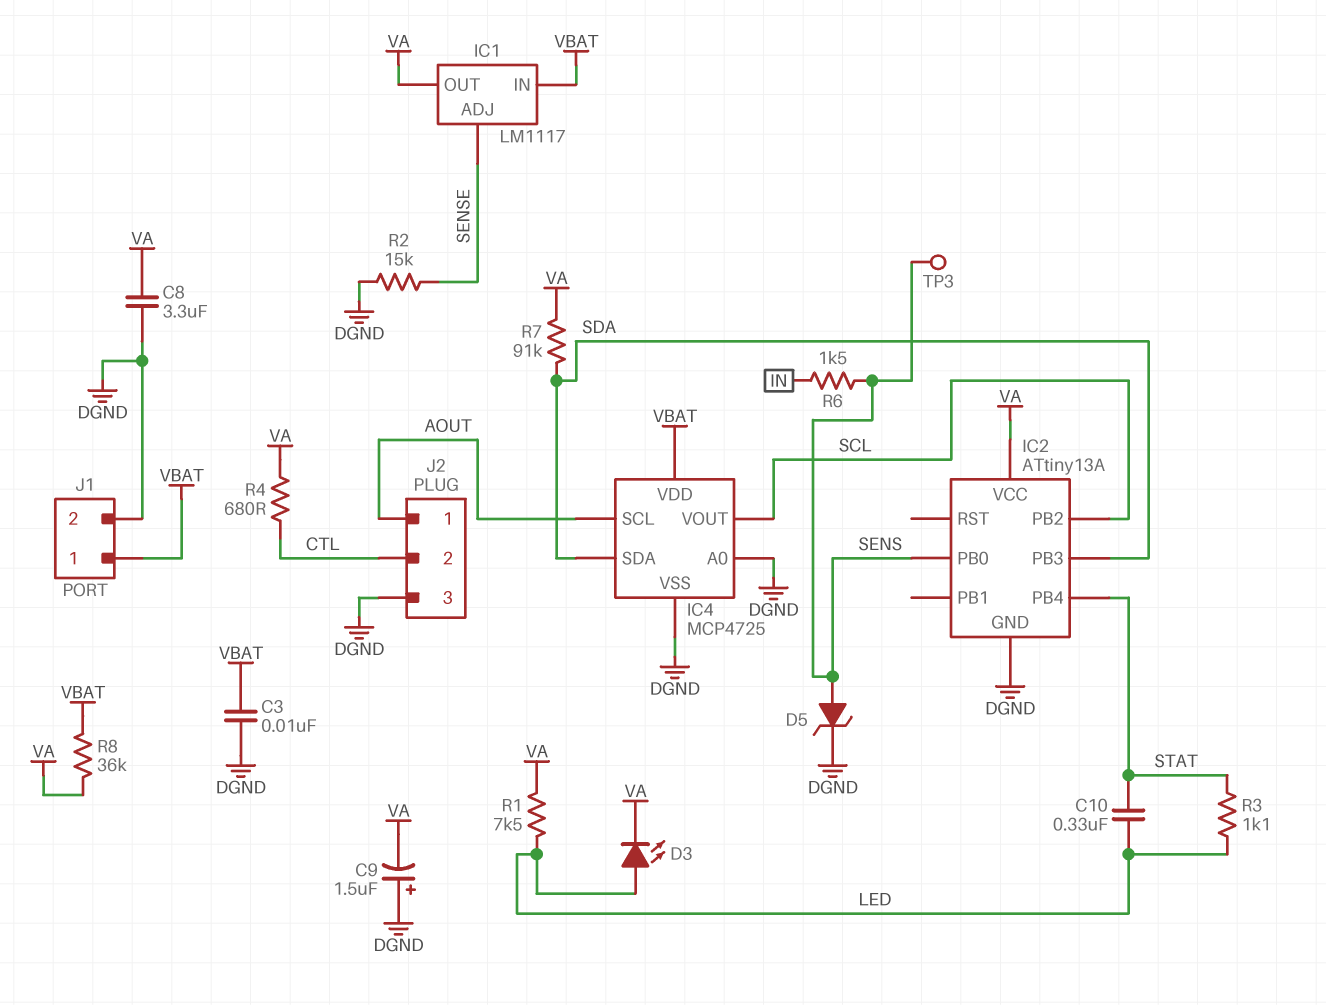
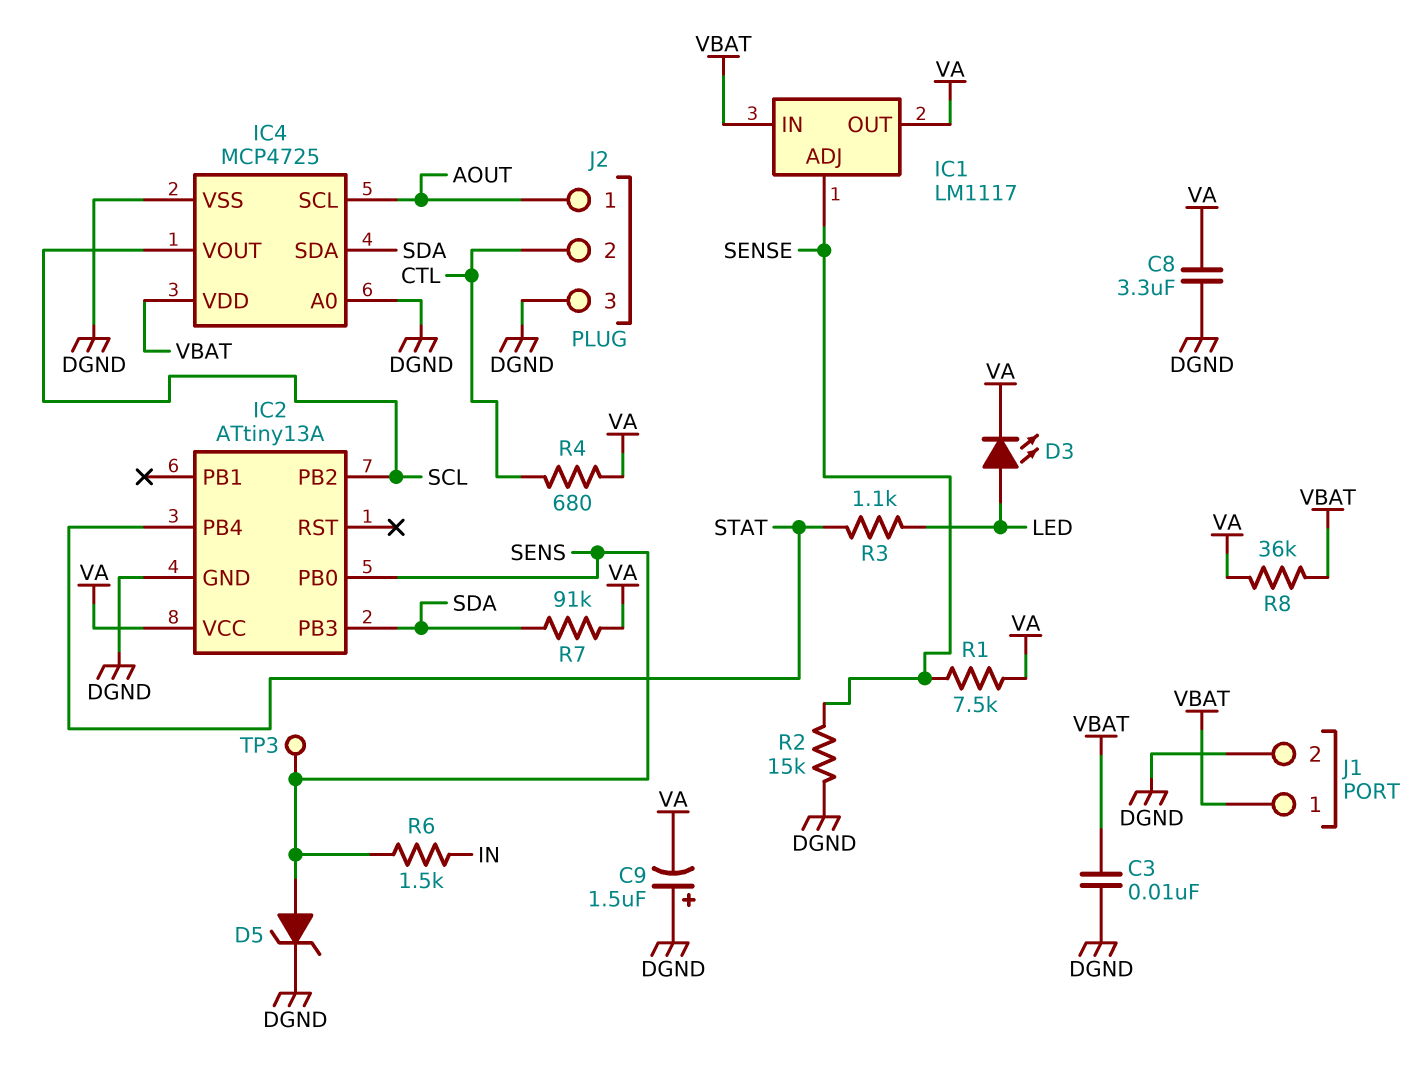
C10: 330nF (LED, STAT) -> none
R1: 7.5k (LED, VA) -> 7.5k (SENSE, VA)

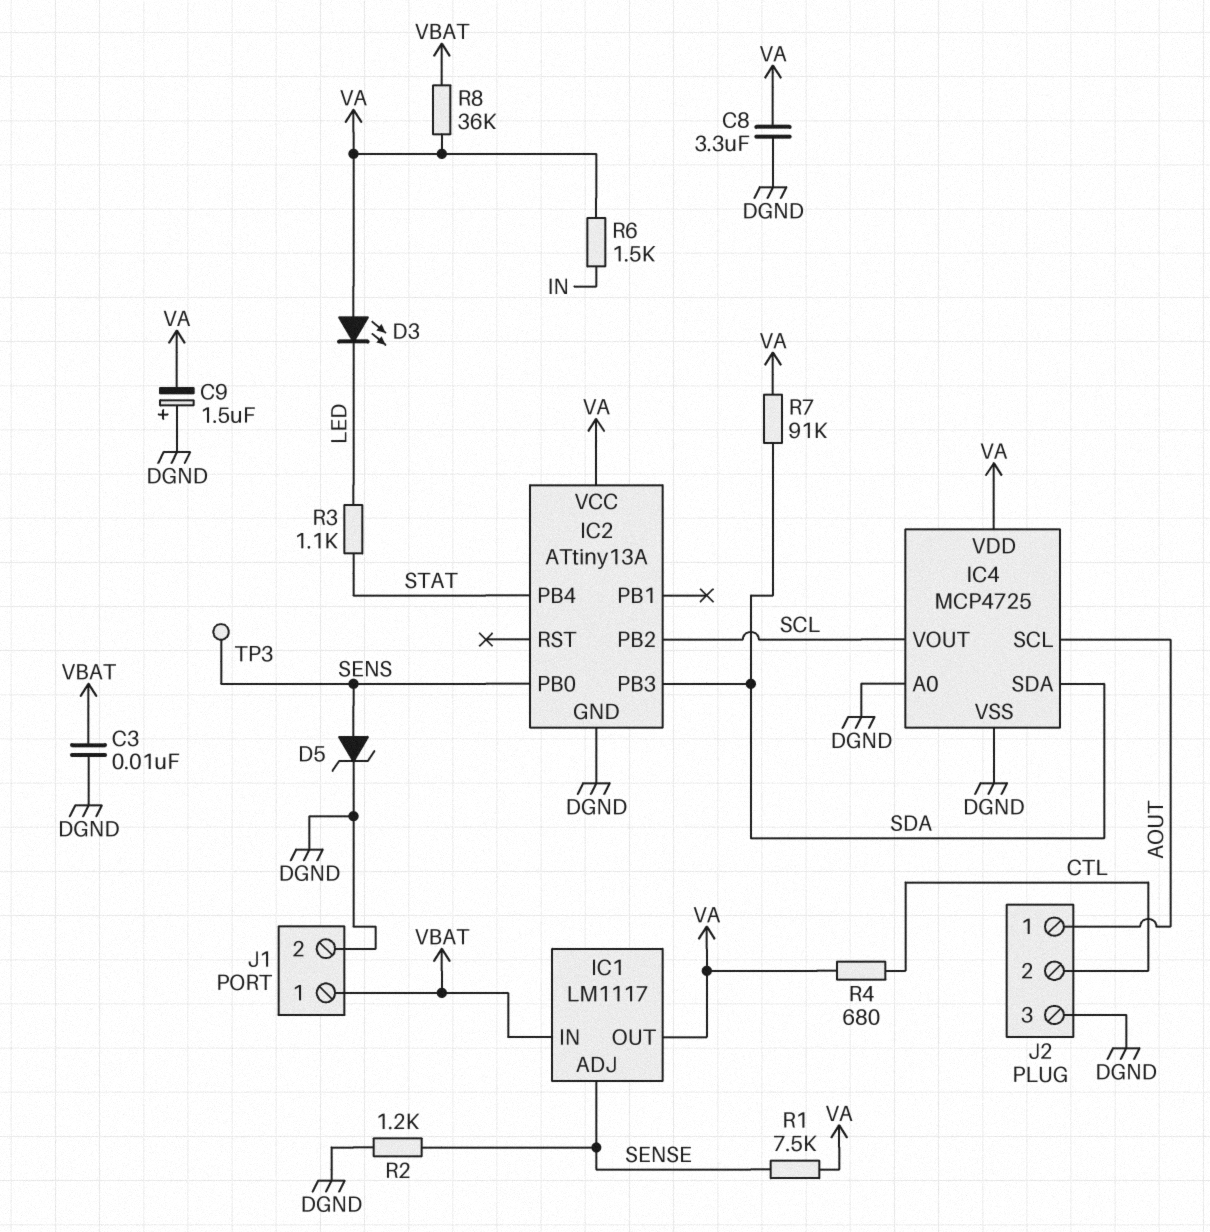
D3: LED (A LED, K VA) -> LED (A VA, K LED)
IC4 pin VDD: VBAT -> VA
R2: 15k (DGND, SENSE) -> 1.2k (DGND, SENSE)
R6: 1.5k (IN, SENS) -> 1.5k (IN, VA)

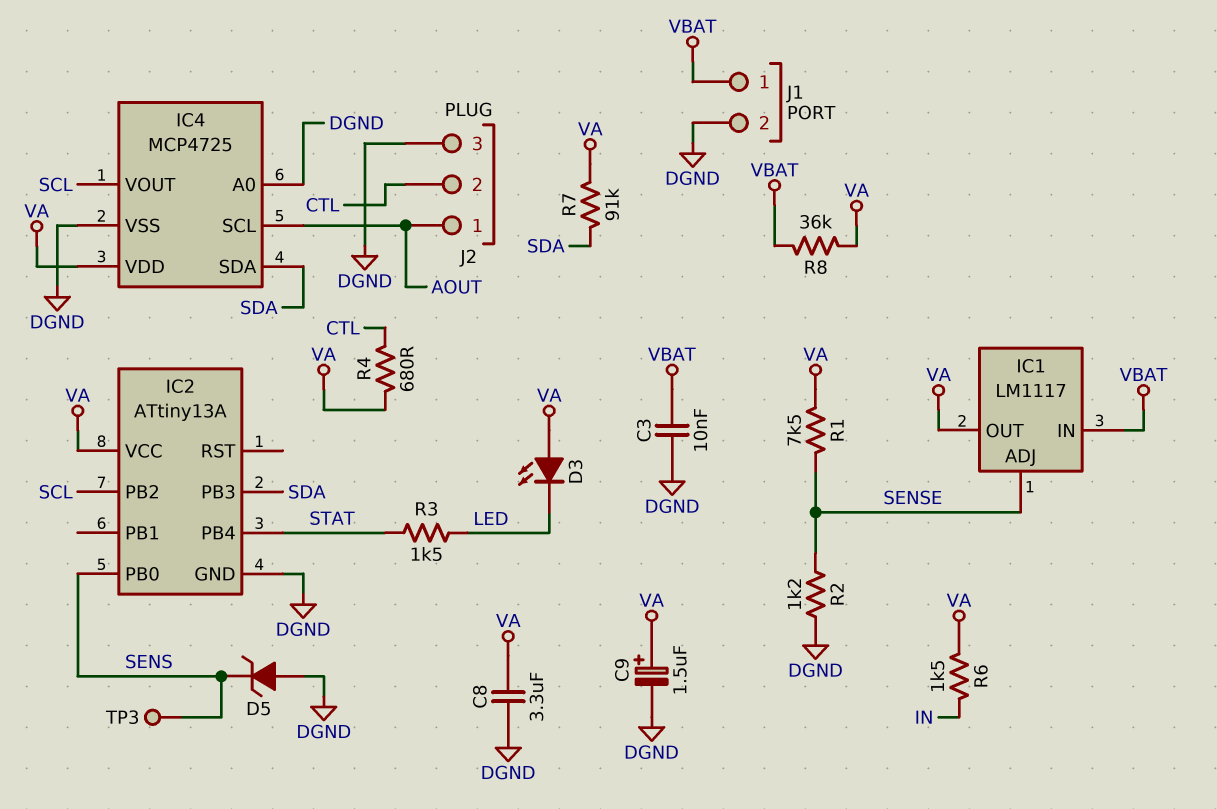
C9: 1.5uF (plus DGND, minus VA) -> 1.5uF (plus VA, minus DGND)
D5: zener (A SENS, K DGND) -> zener (A DGND, K SENS)
R3: 1.1k (LED, STAT) -> 1.5k (LED, STAT)

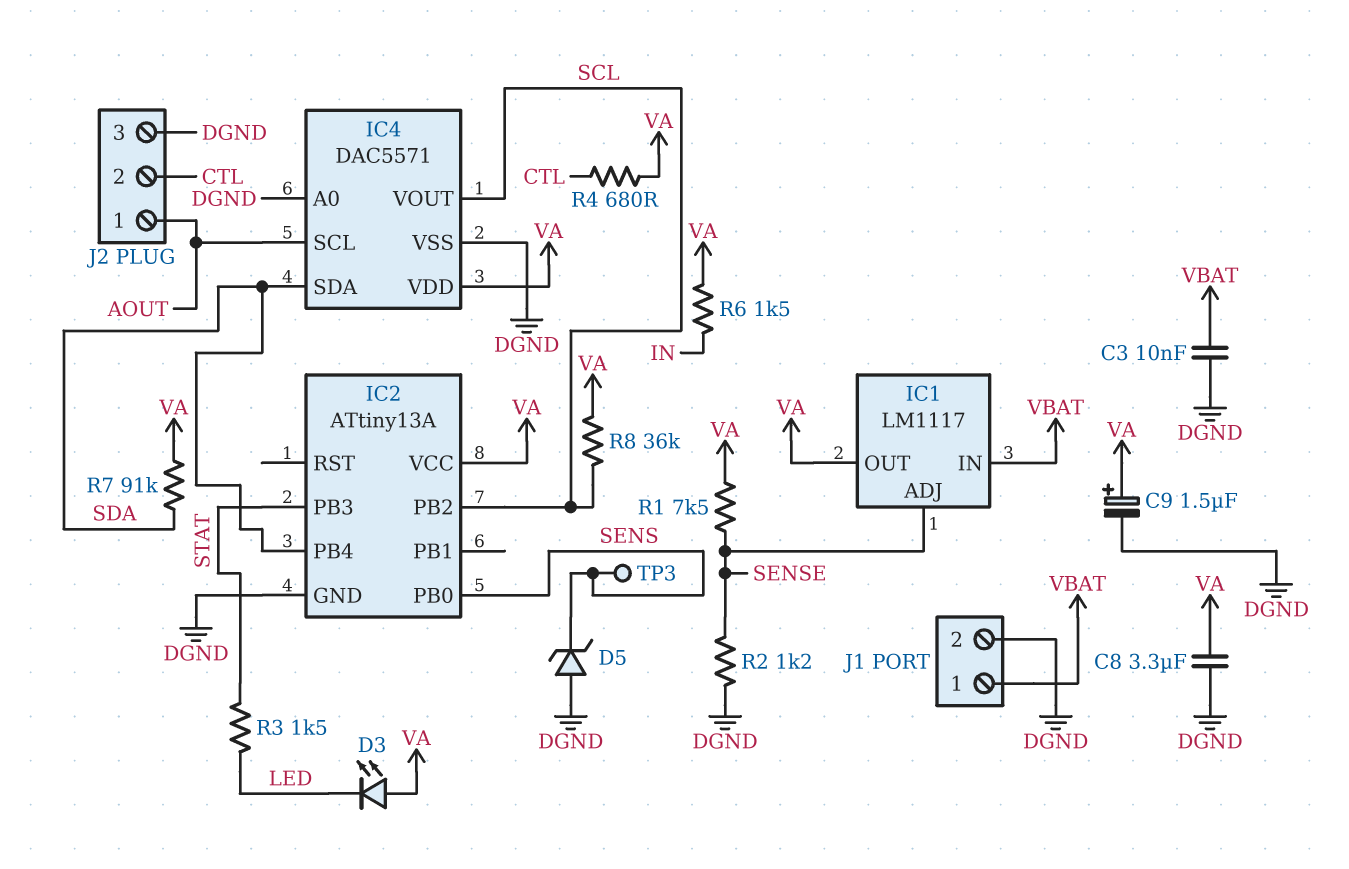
IC2 pin PB3: SDA -> STAT
IC2 pin PB4: STAT -> SDA
IC4: MCP4725 -> DAC5571
R8: 36k (VA, VBAT) -> 36k (SCL, VA)

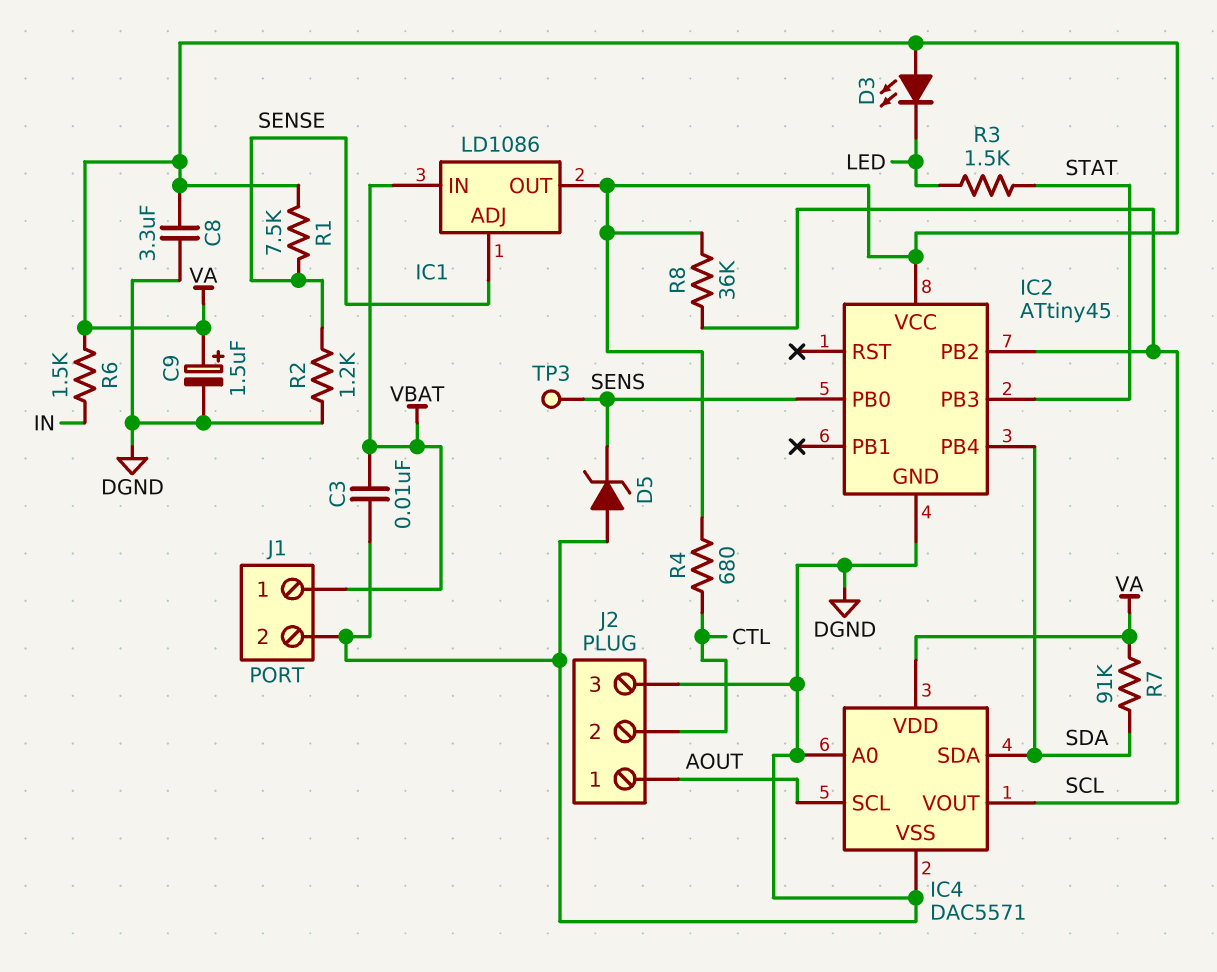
IC1: LM1117 -> LD1086
IC2: ATtiny13A -> ATtiny45

